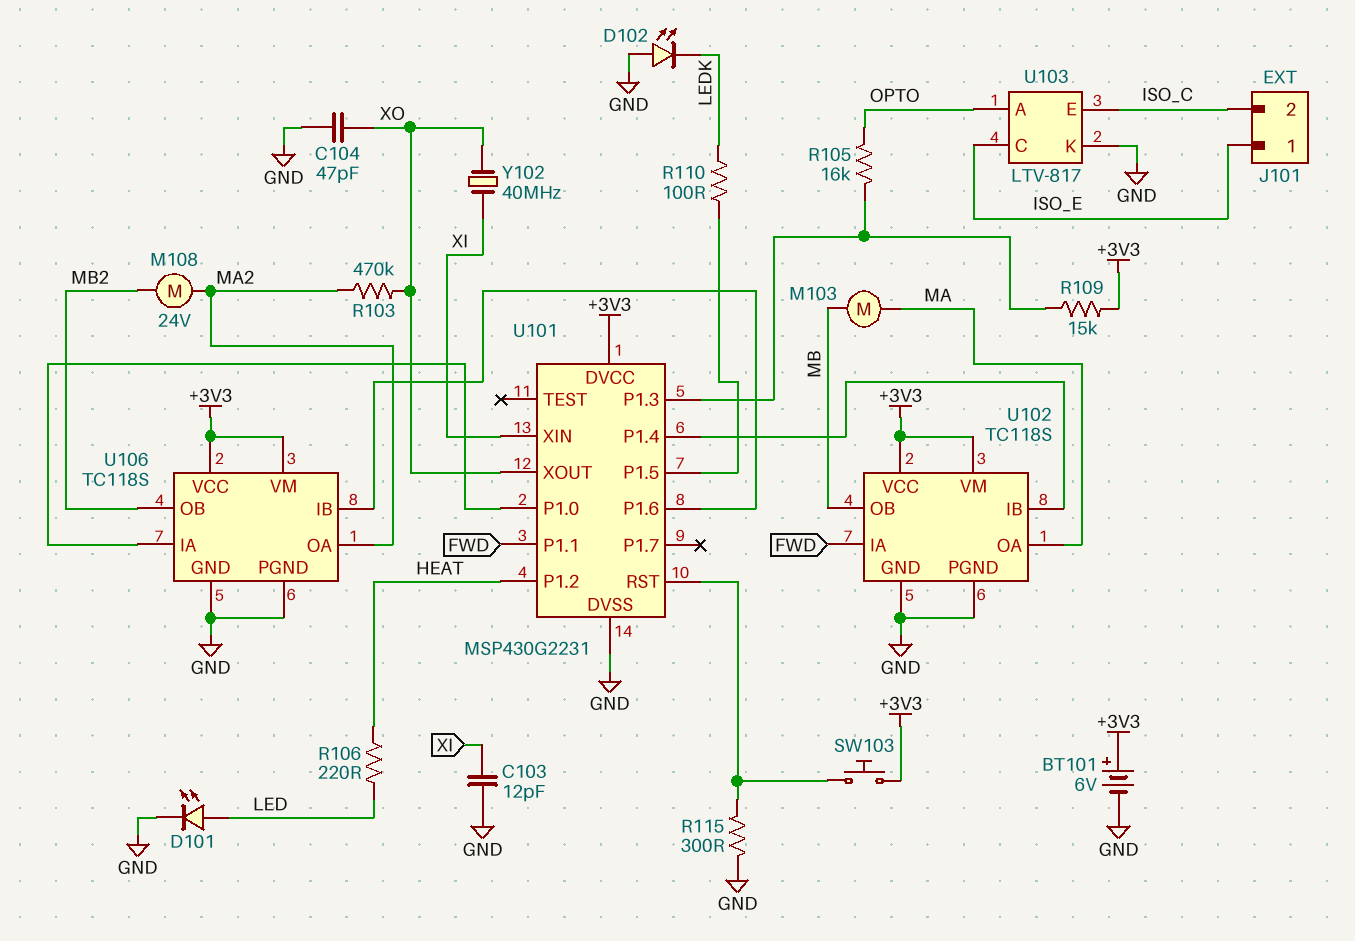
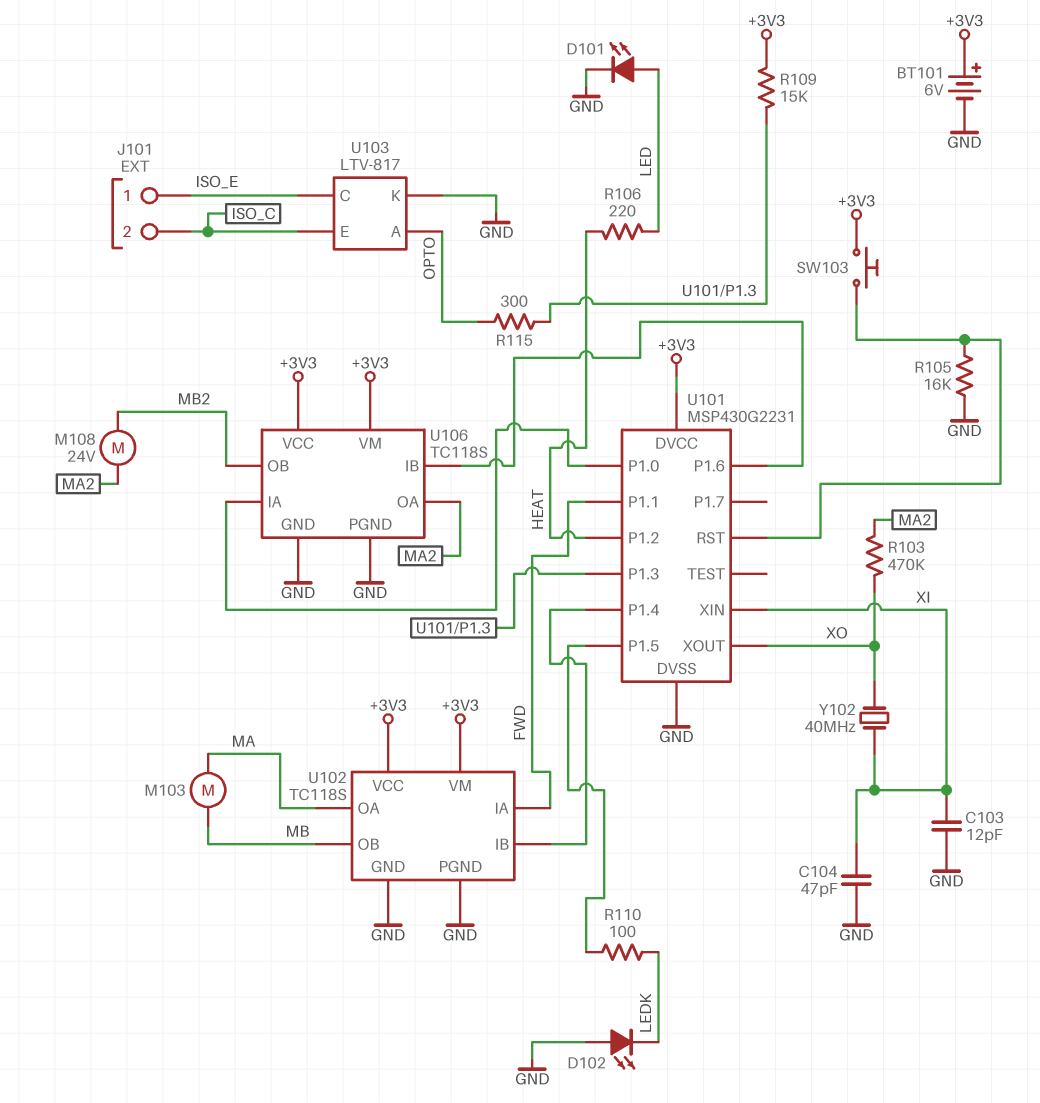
C104: 47pF (GND, XO) -> 47pF (GND, XI)
R105: 16k (OPTO, U101/P1.3) -> 16k (GND, U101/RST)
R115: 300 (GND, U101/RST) -> 300 (OPTO, U101/P1.3)

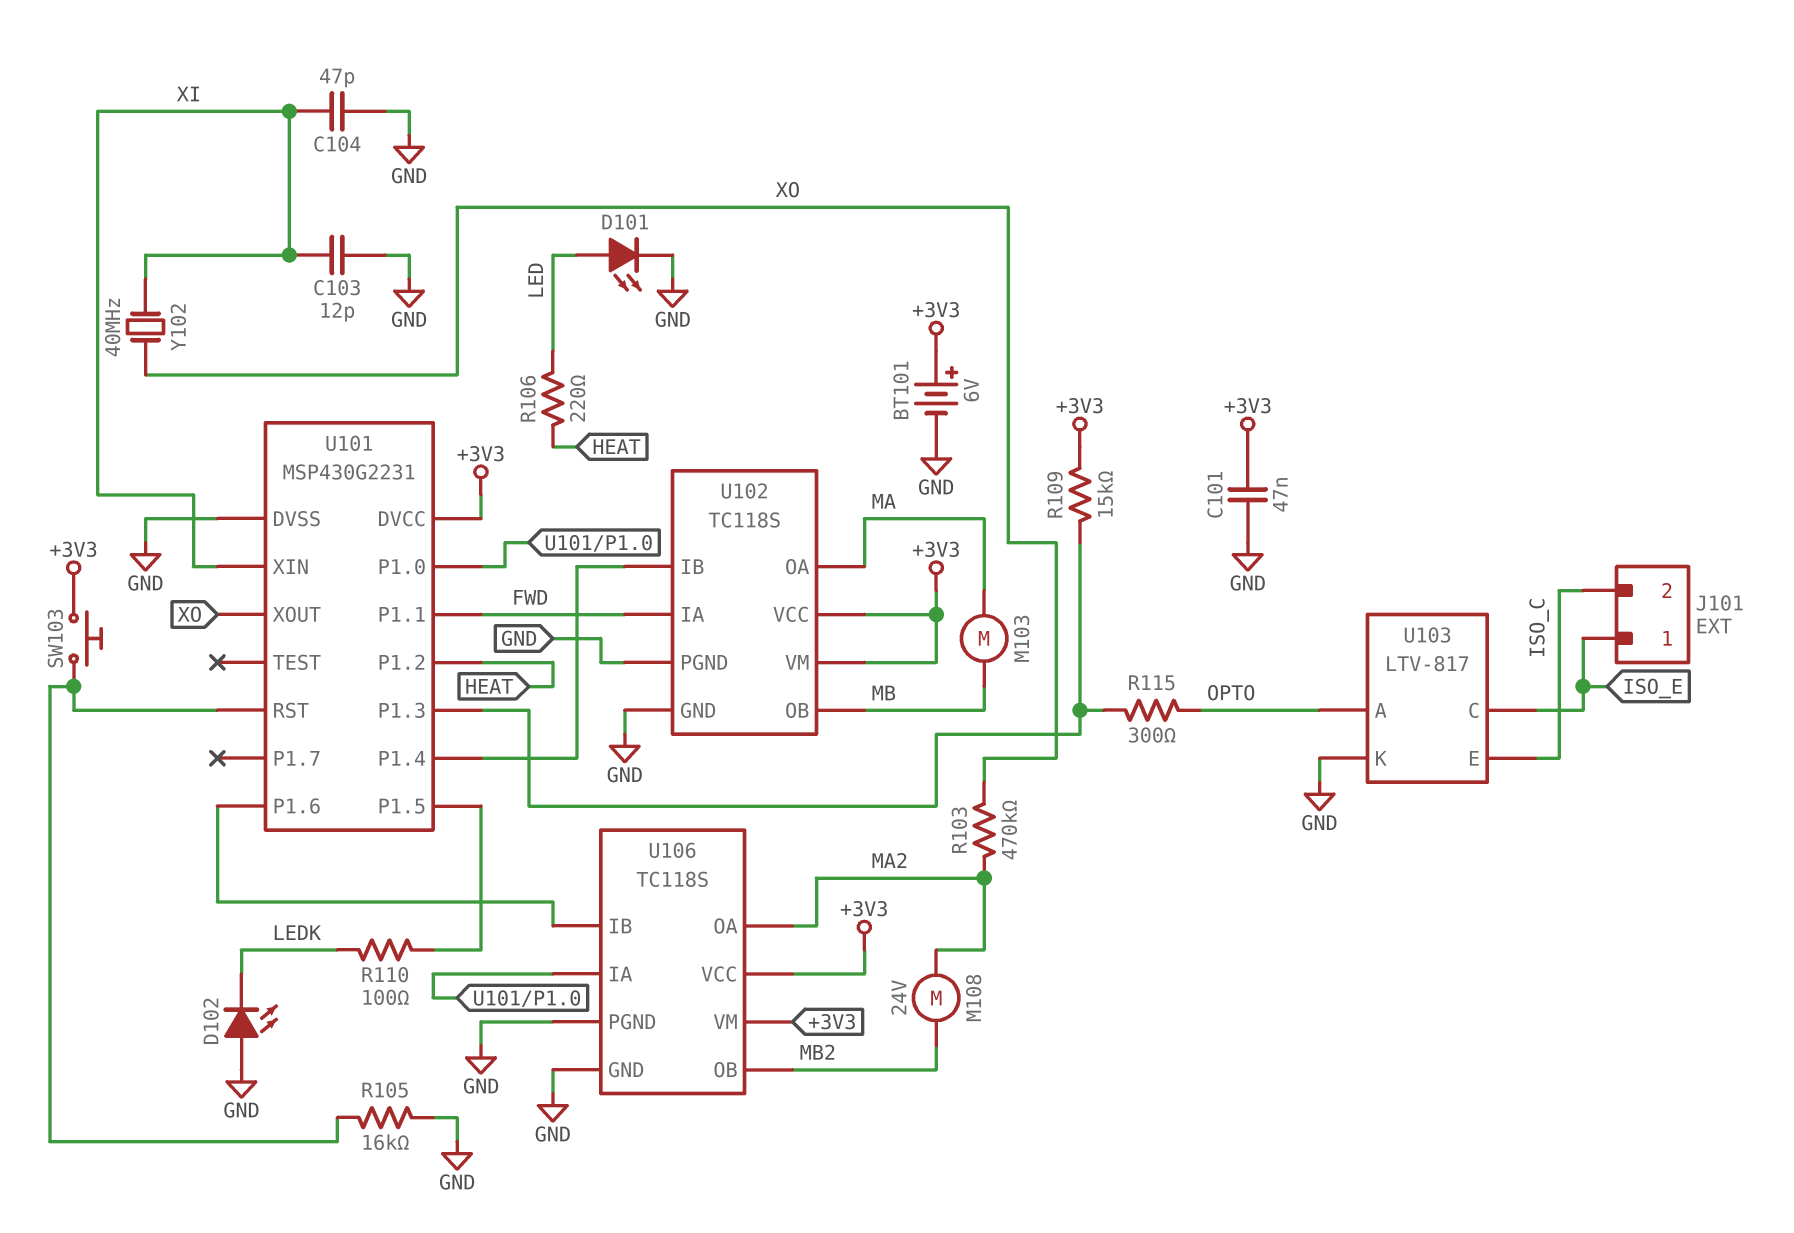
C101: none -> 47nF (+3V3, GND)

